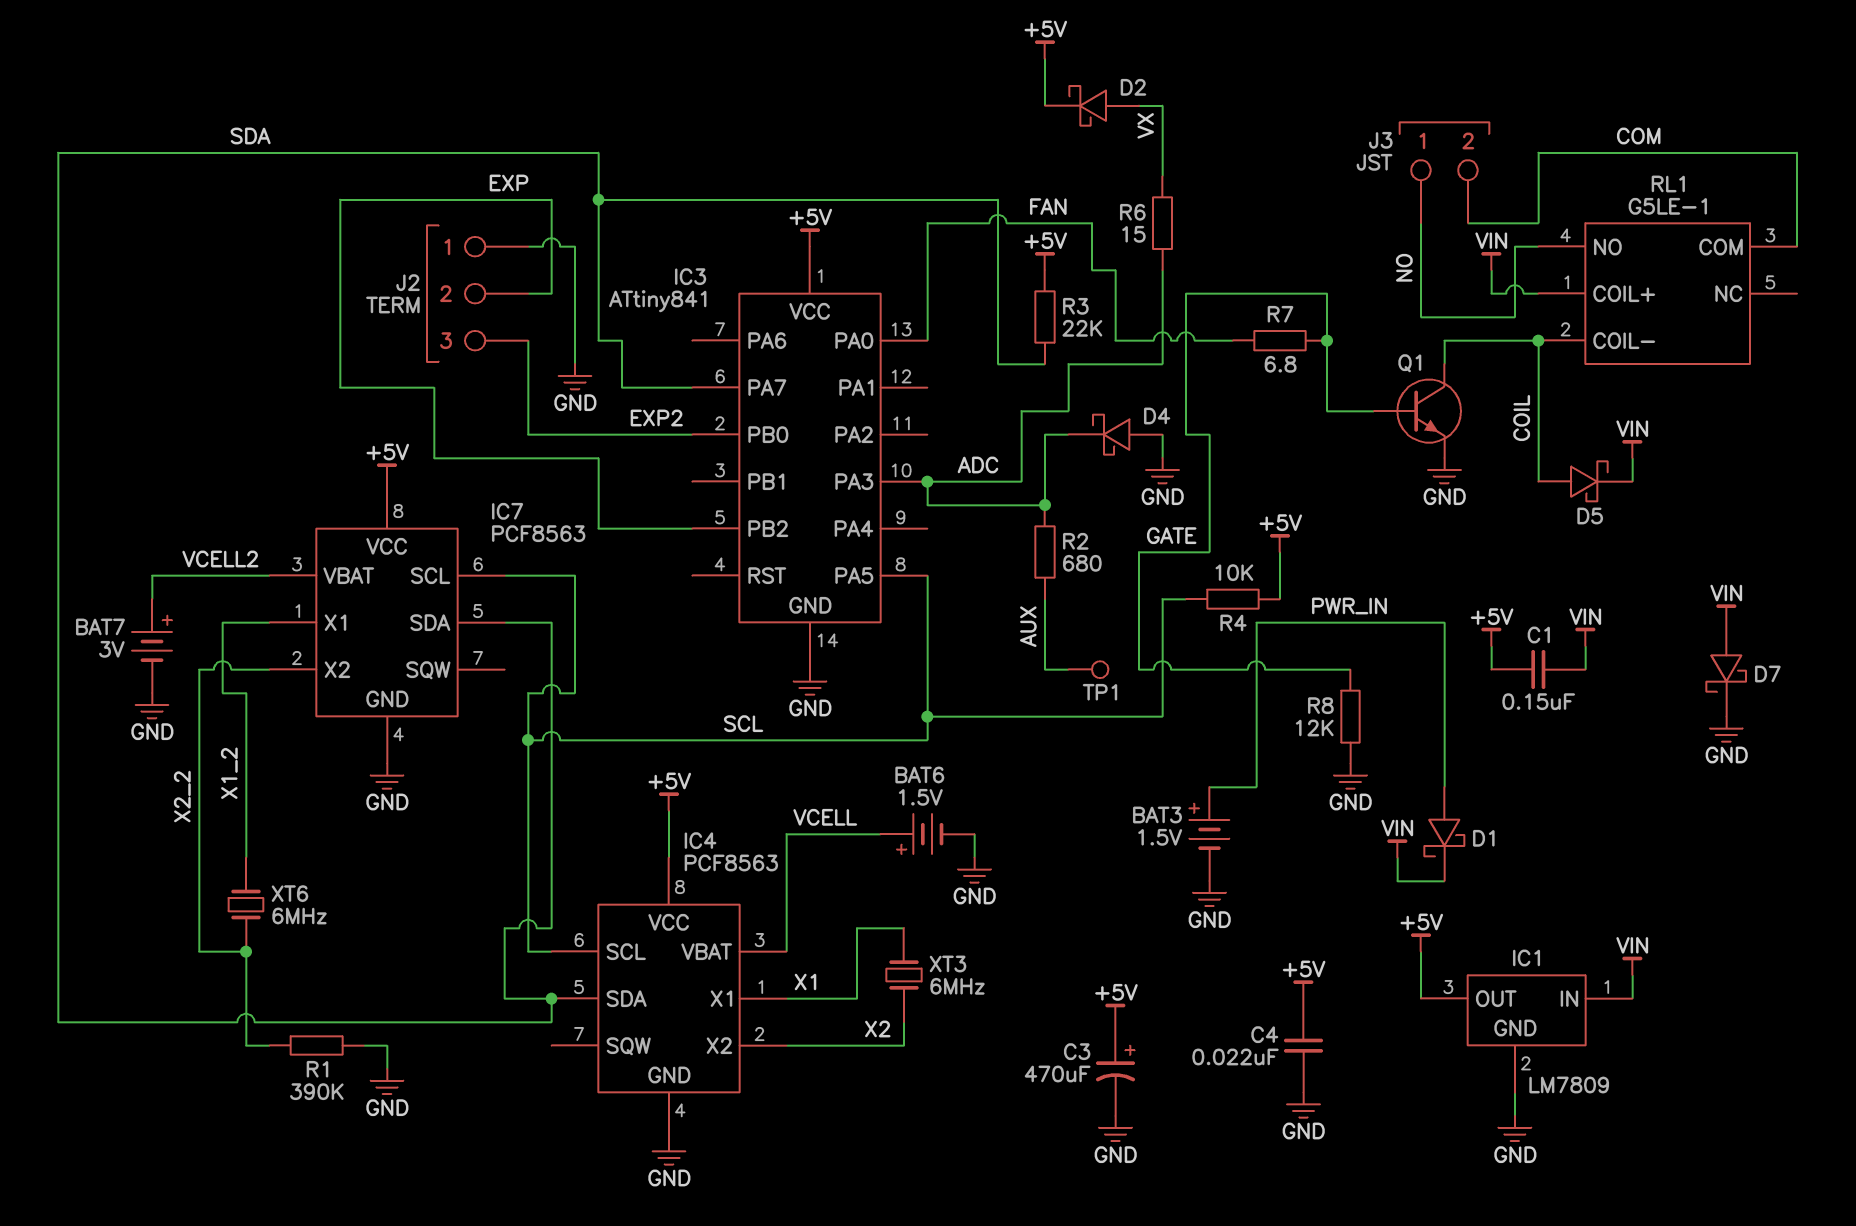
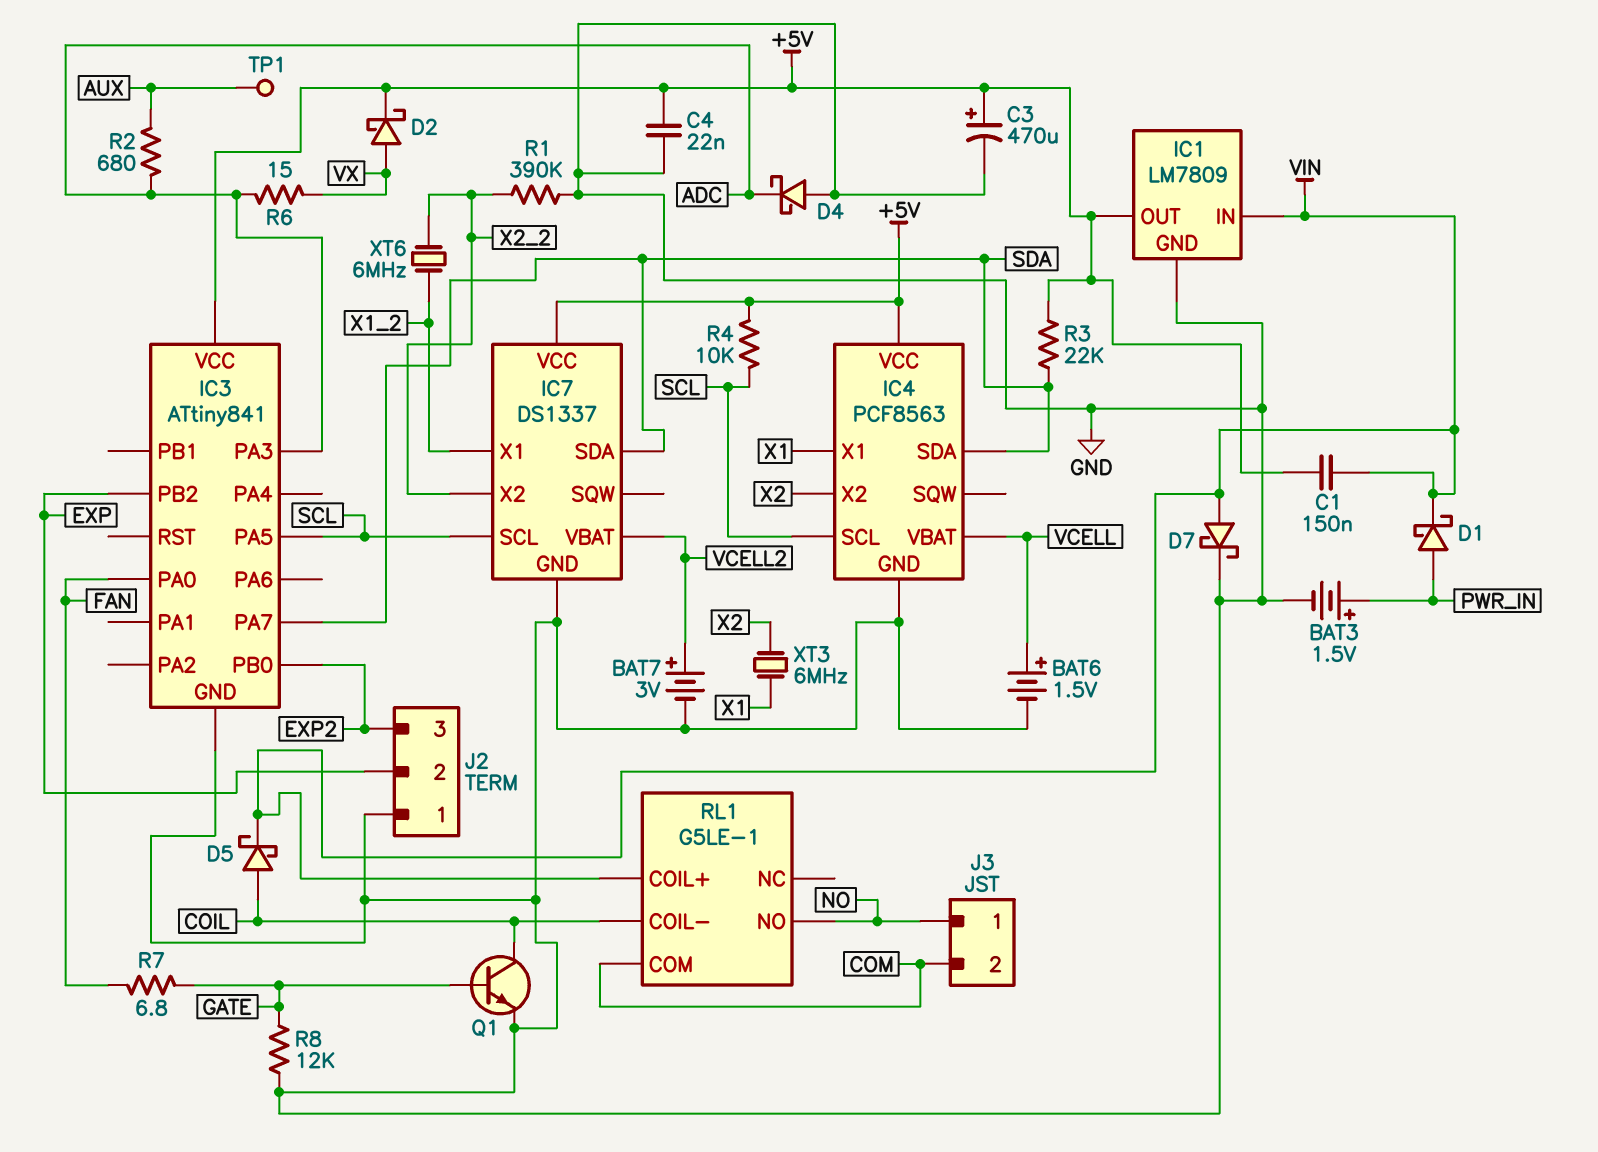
IC7: PCF8563 -> DS1337

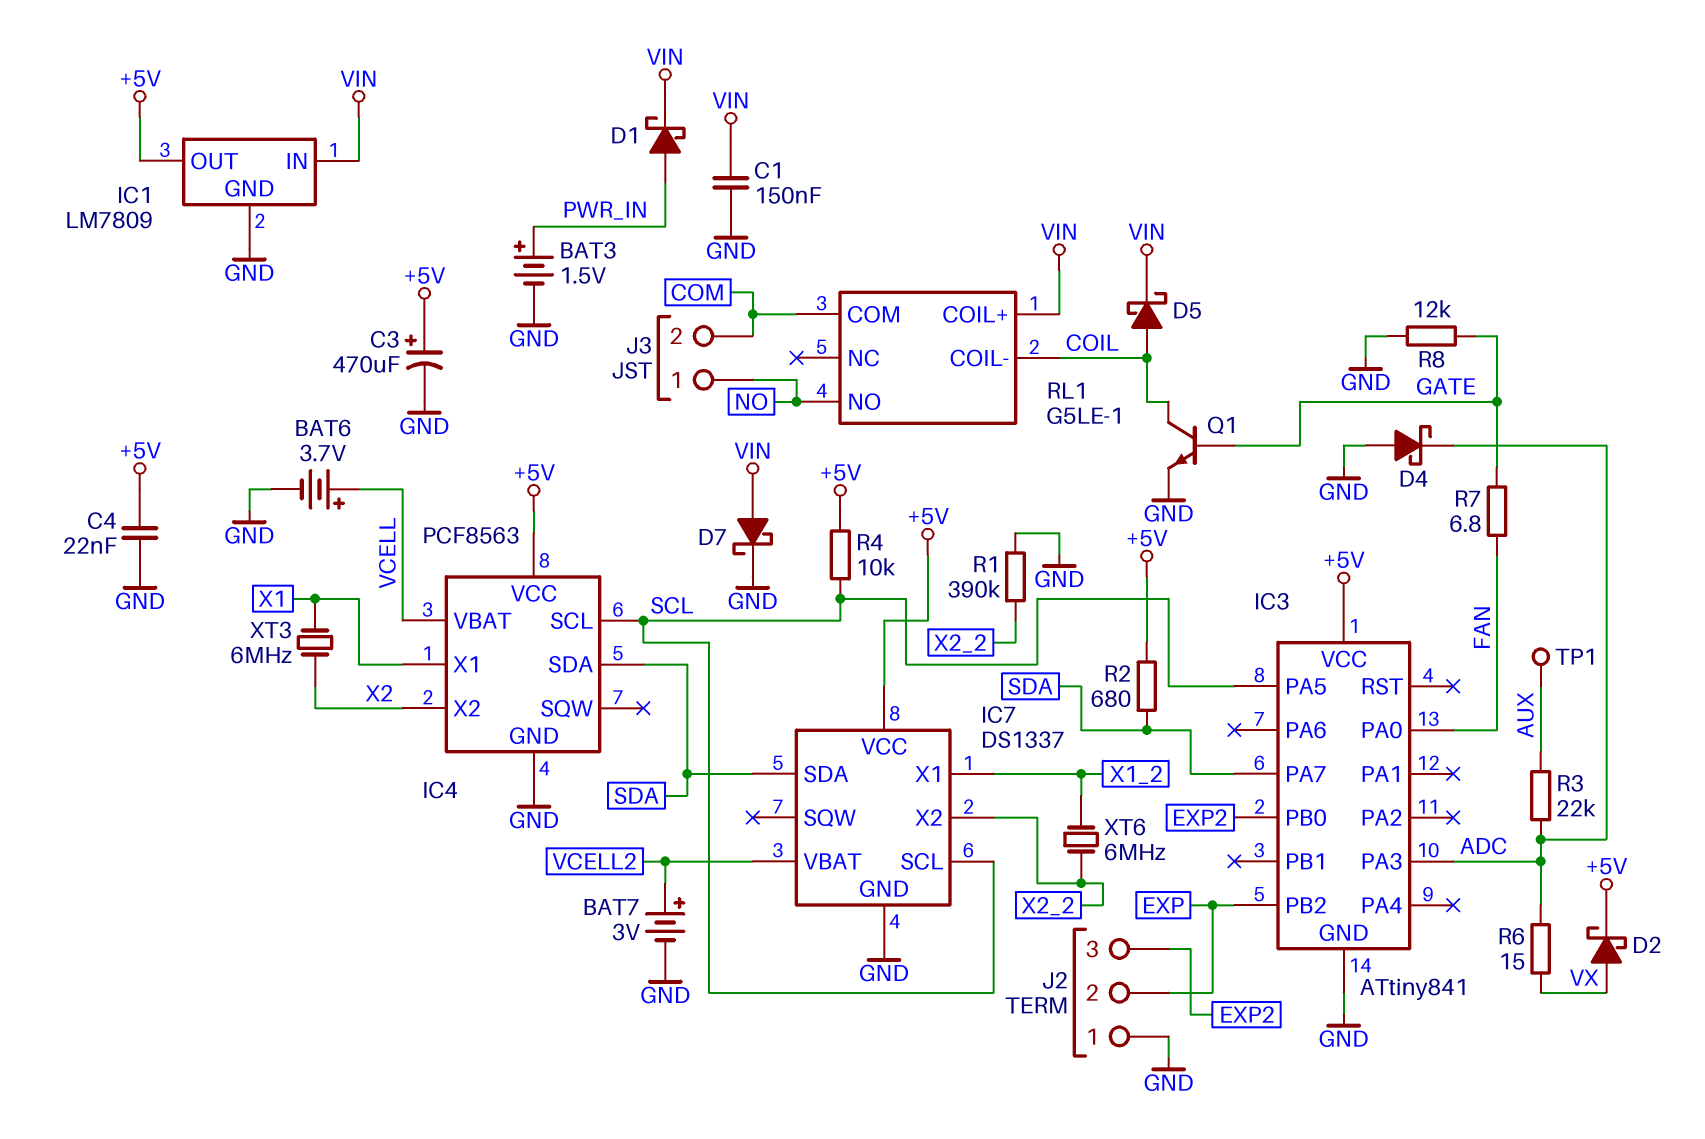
BAT6: 1.5V (plus VCELL, minus GND) -> 3.7V (plus VCELL, minus GND)
C1: 150nF (+5V, VIN) -> 150nF (GND, VIN)
R2: 680 (ADC, AUX) -> 680 (+5V, SDA)
R3: 22k (+5V, SDA) -> 22k (ADC, AUX)

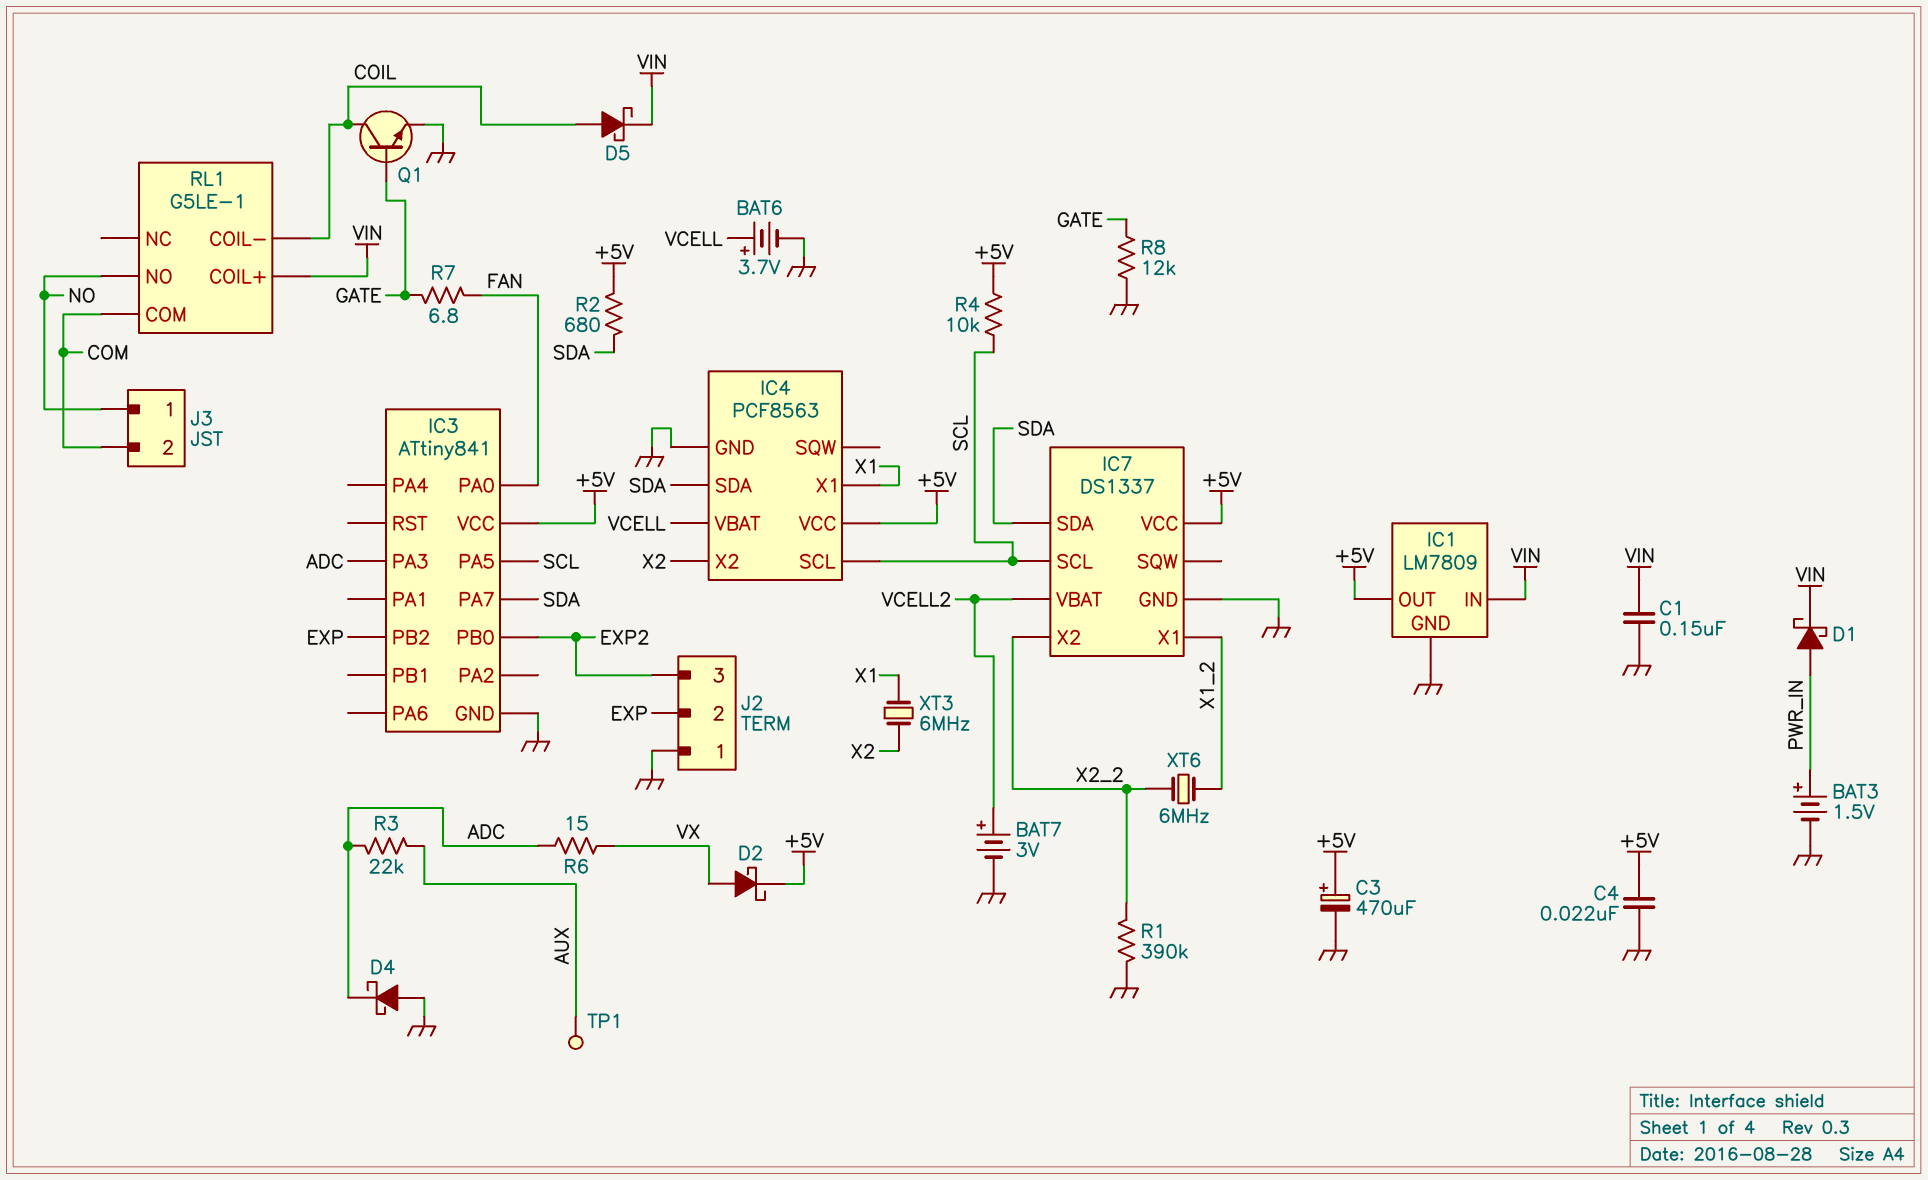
D7: schottky (A VIN, K GND) -> none

